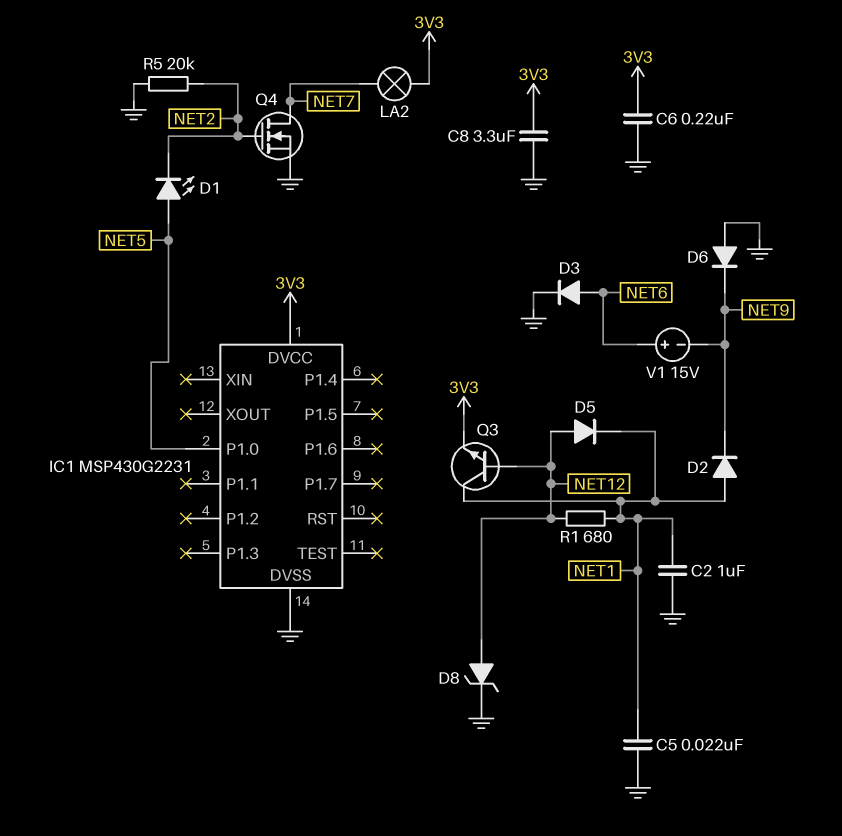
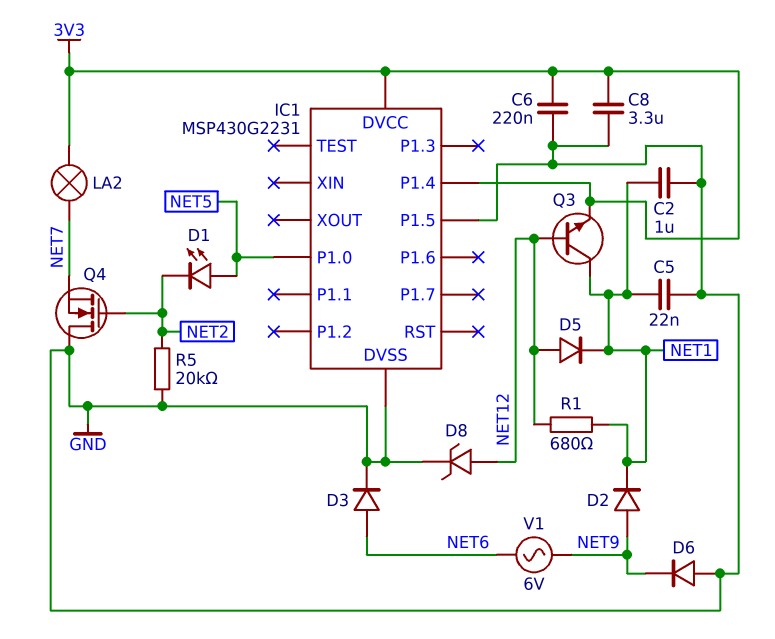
D2: diode (A NET1, K NET9) -> diode (A NET9, K NET1)
IC1 pin P1.4: none -> 3V3
IC1 pin P1.5: none -> GND
Q4: NMOS (G NET2, D NET7, S GND) -> NMOS (G NET2, D GND, S NET7)
V1: 15V (plus NET6, minus NET9) -> AC 6V (NET6, NET9)

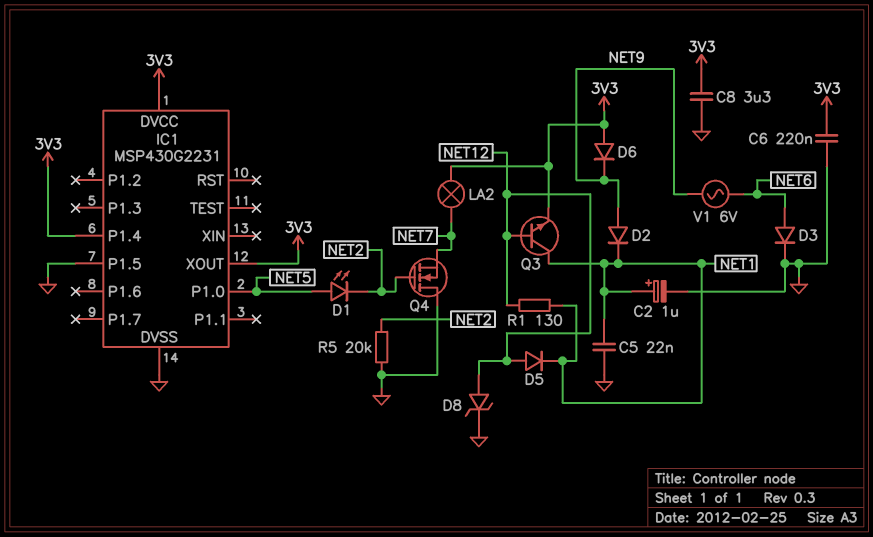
C2: 1uF (GND, NET1) -> 1uF (plus NET1, minus GND)
D6: diode (A GND, K NET9) -> diode (A 3V3, K NET9)
IC1 pin XOUT: none -> 3V3
R1: 680 (NET1, NET12) -> 130 (NET1, NET12)

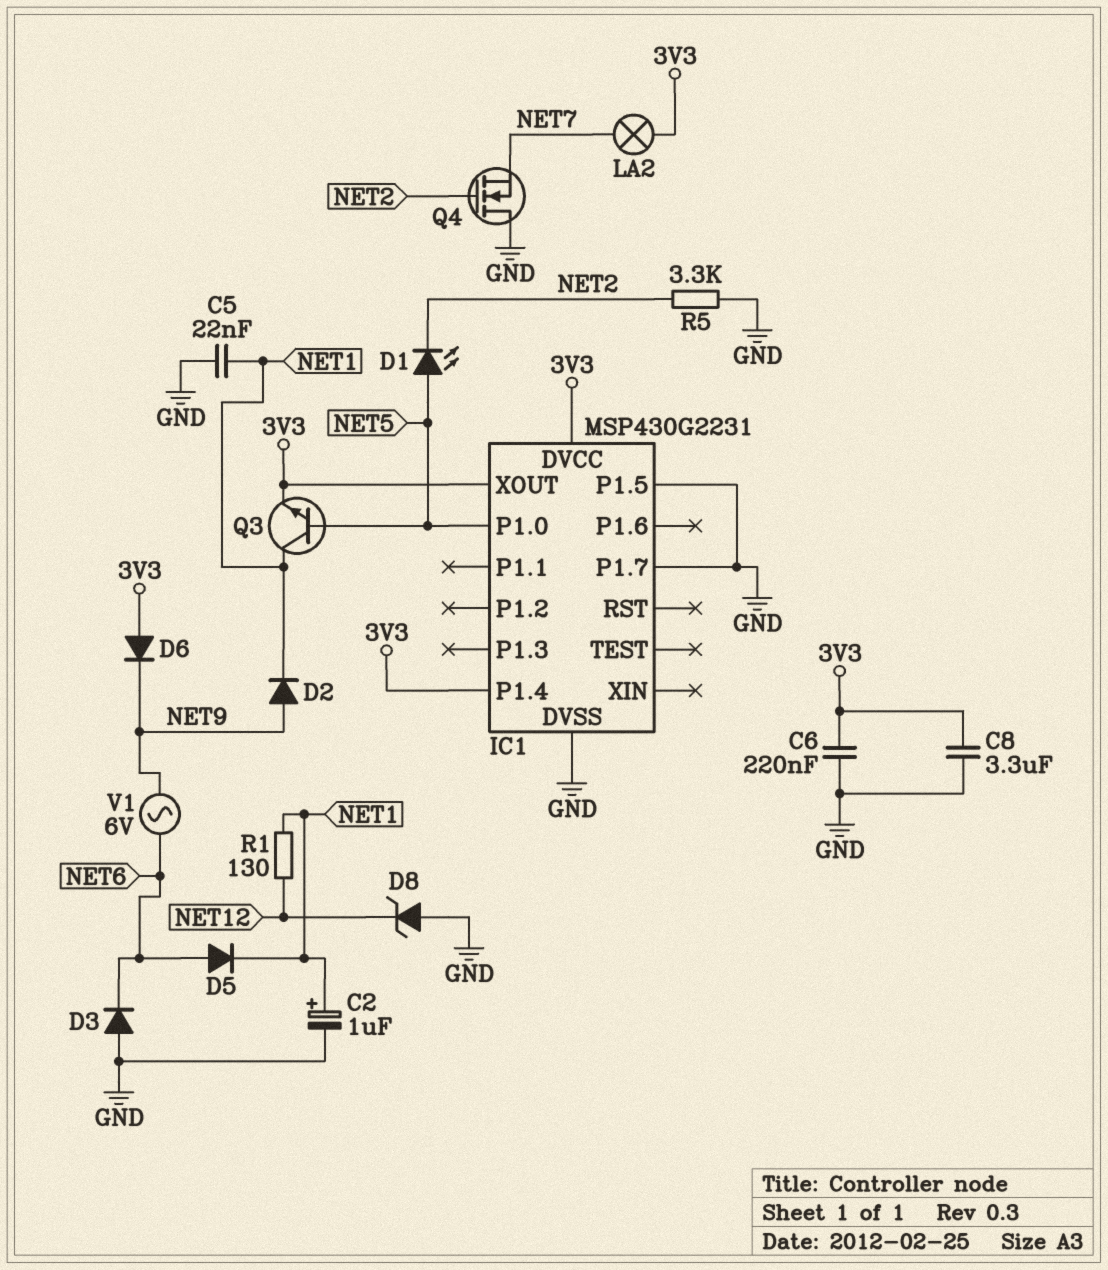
D3: diode (A NET6, K GND) -> diode (A GND, K NET6)
D5: diode (A NET12, K NET1) -> diode (A NET6, K NET1)
D8: zener (A NET12, K GND) -> zener (A GND, K NET12)
IC1 pin P1.7: none -> GND
Q3: NPN (B NET12, C NET1, E 3V3) -> NPN (B NET5, C NET1, E 3V3)
R5: 20k (GND, NET2) -> 3.3k (GND, NET2)

